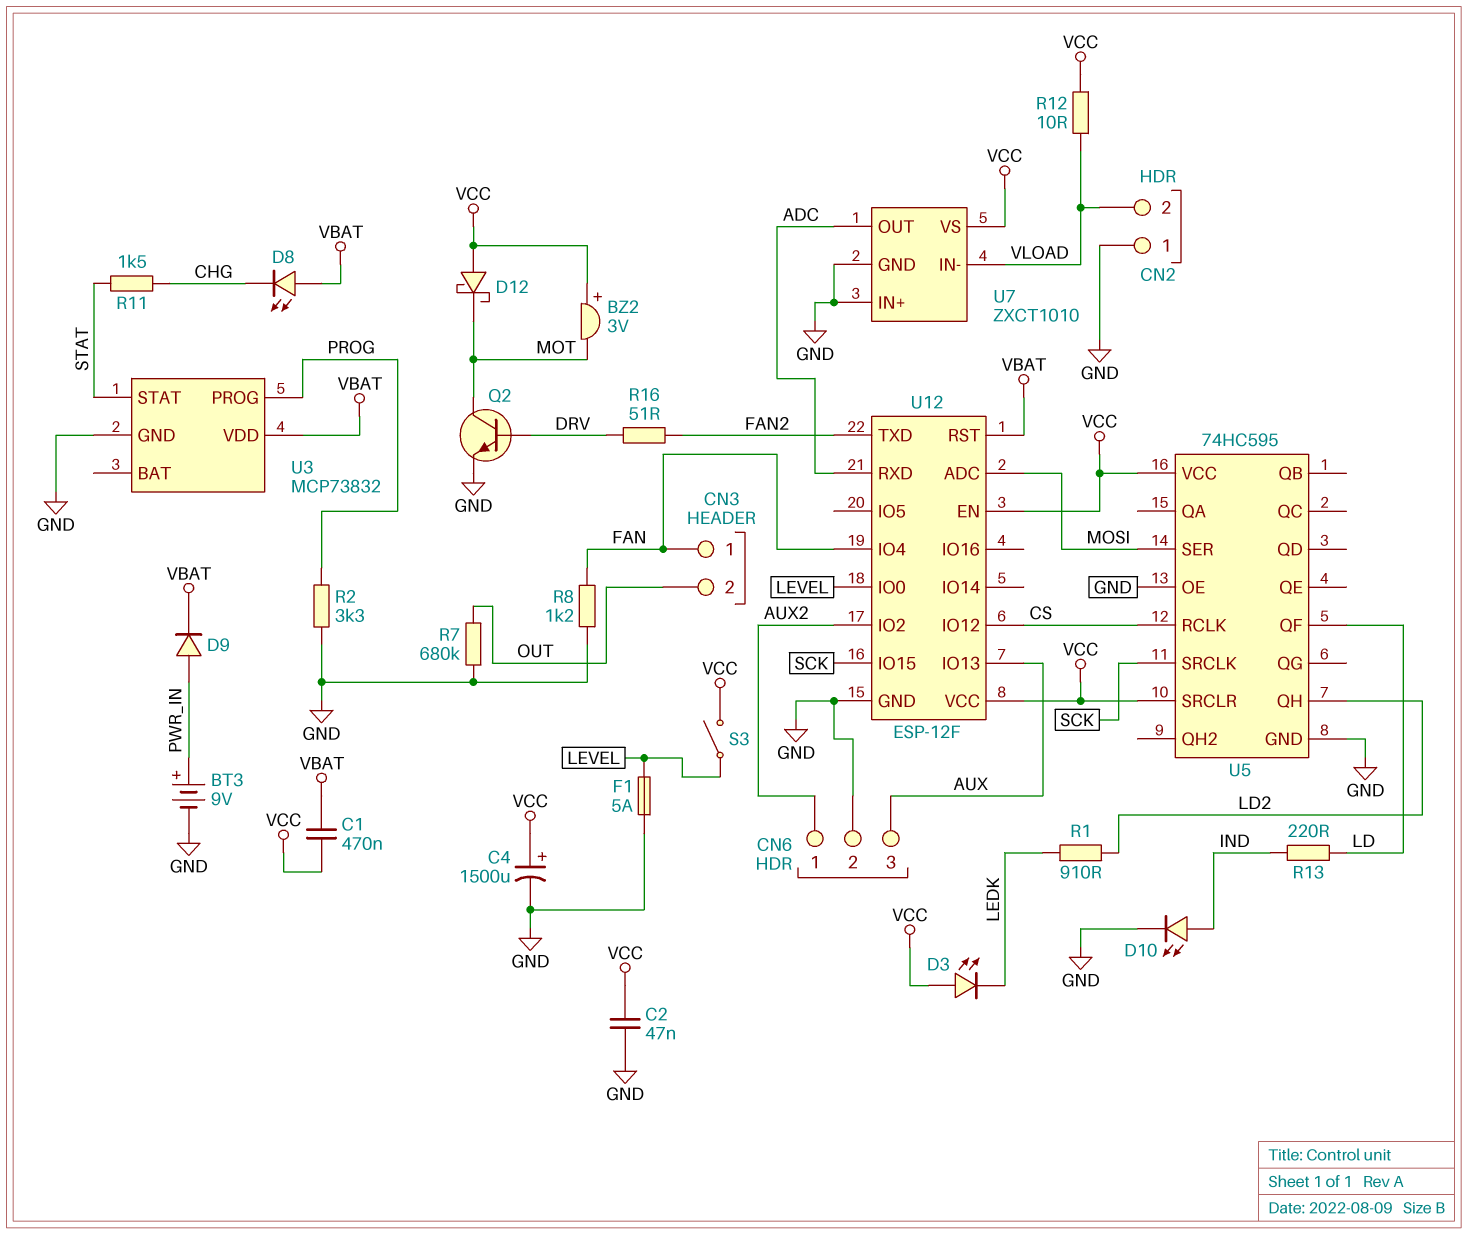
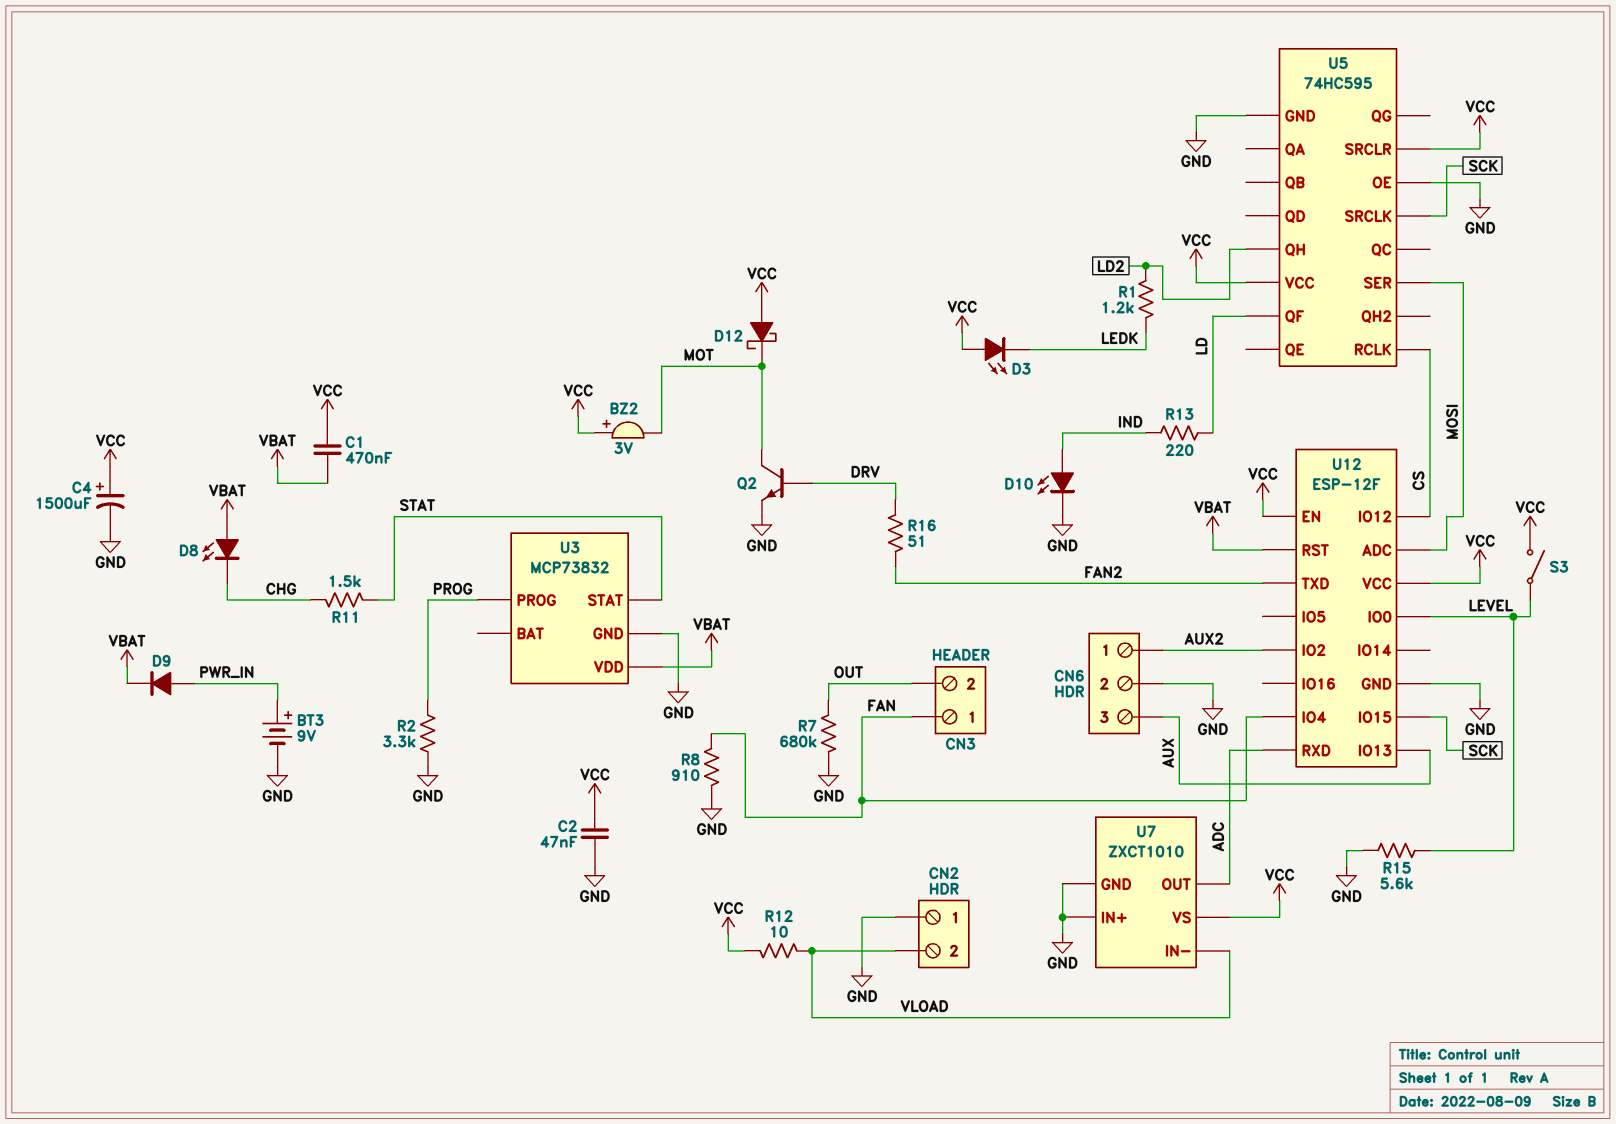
F1: 5A (GND, LEVEL) -> none
R1: 910 (LD2, LEDK) -> 1.2k (LD2, LEDK)
R8: 1.2k (FAN, GND) -> 910 (FAN, GND)
R15: none -> 5.6k (GND, LEVEL)

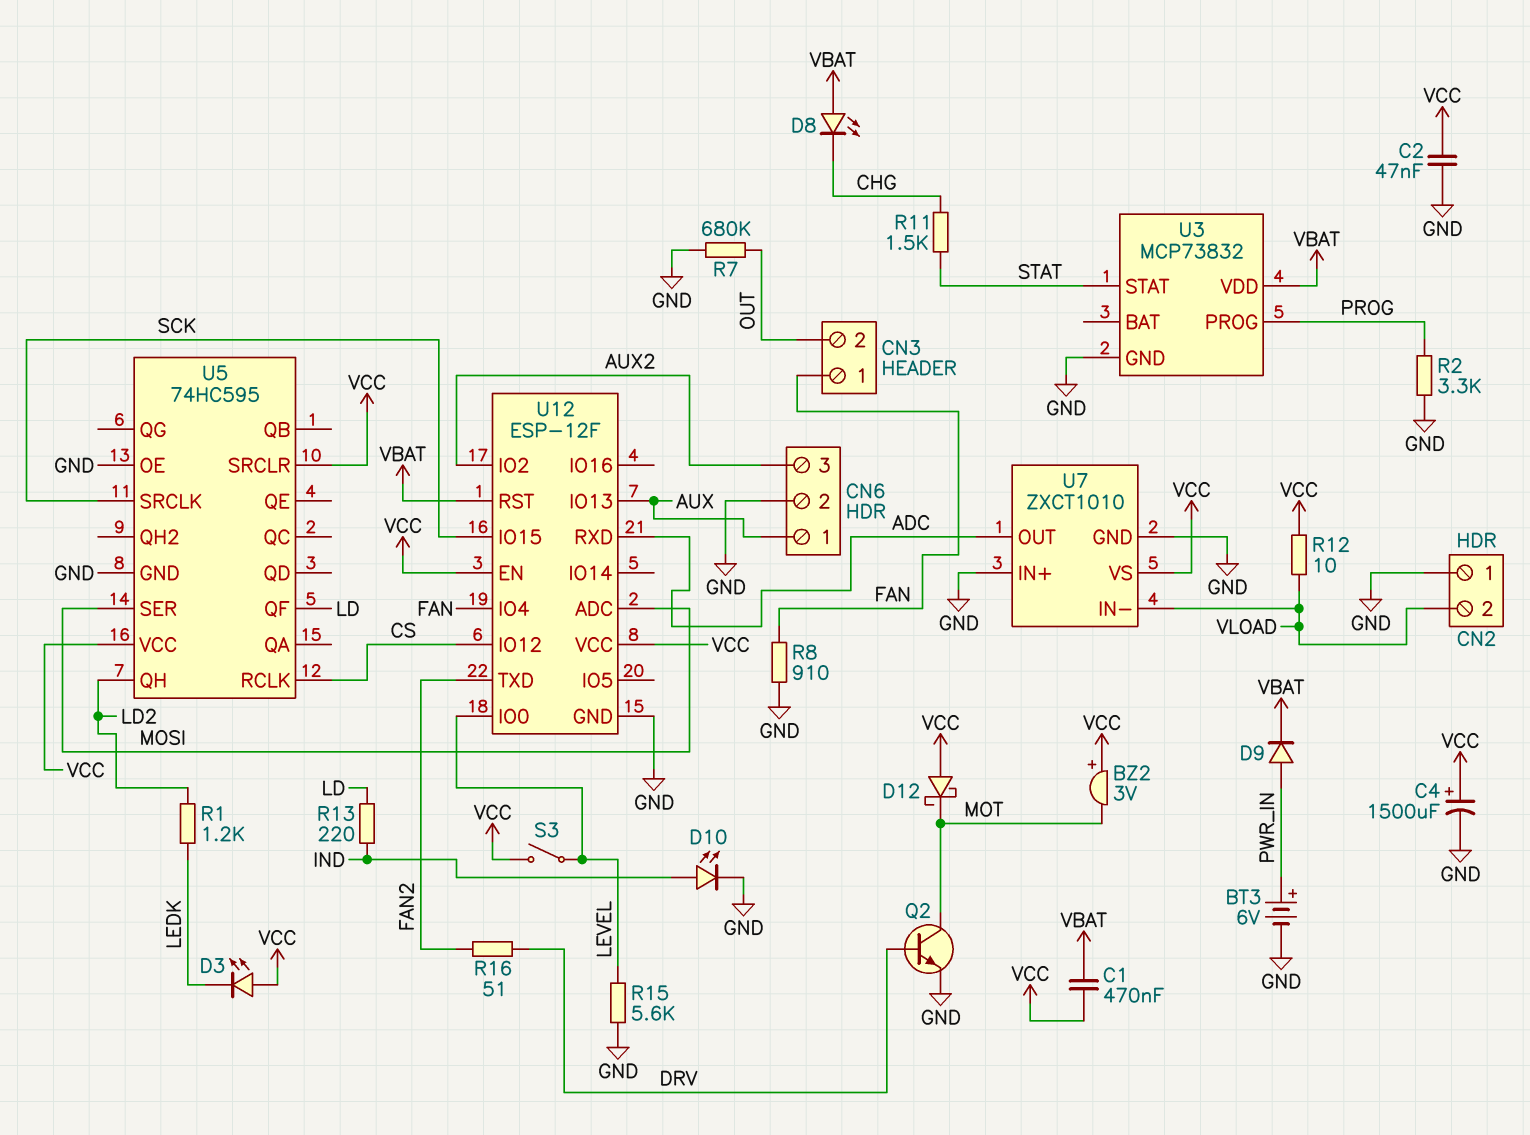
BT3: 9V (plus PWR_IN, minus GND) -> 6V (plus PWR_IN, minus GND)
CN6 pin 1: AUX2 -> AUX
CN6 pin 3: AUX -> AUX2

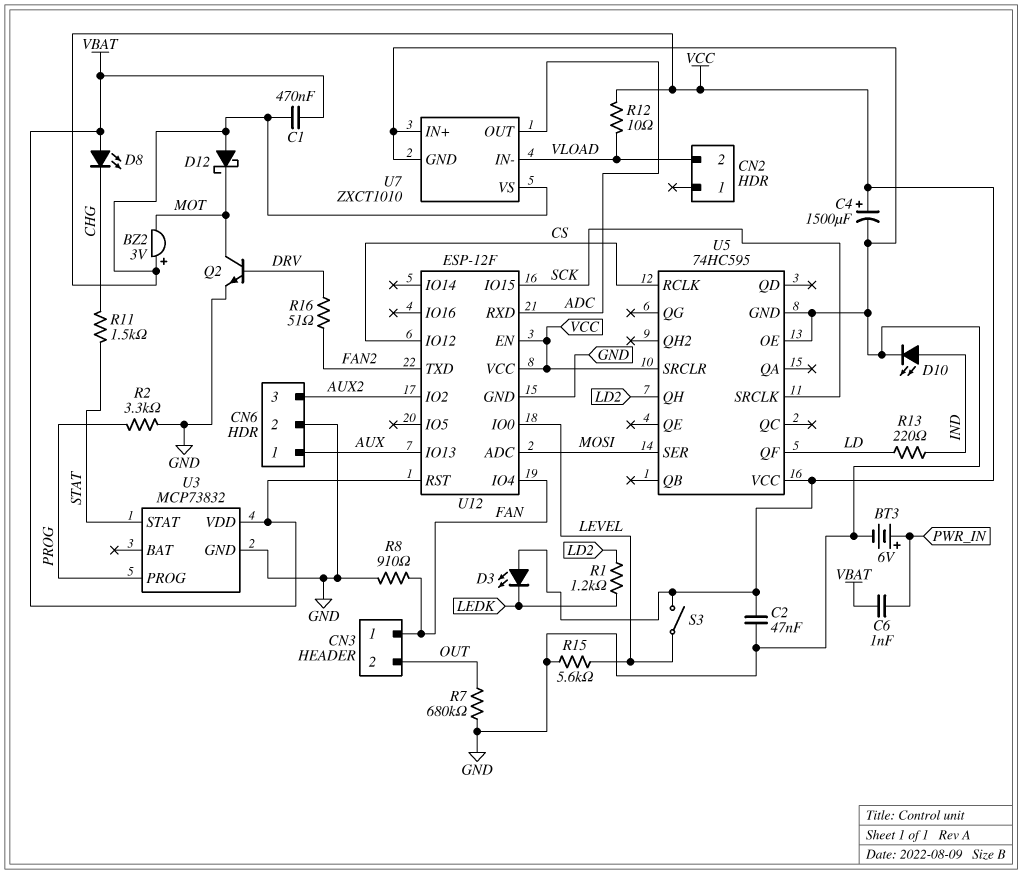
C6: none -> 1nF (PWR_IN, VBAT)
CN2 pin 1: GND -> none
D9: diode (A PWR_IN, K VBAT) -> none

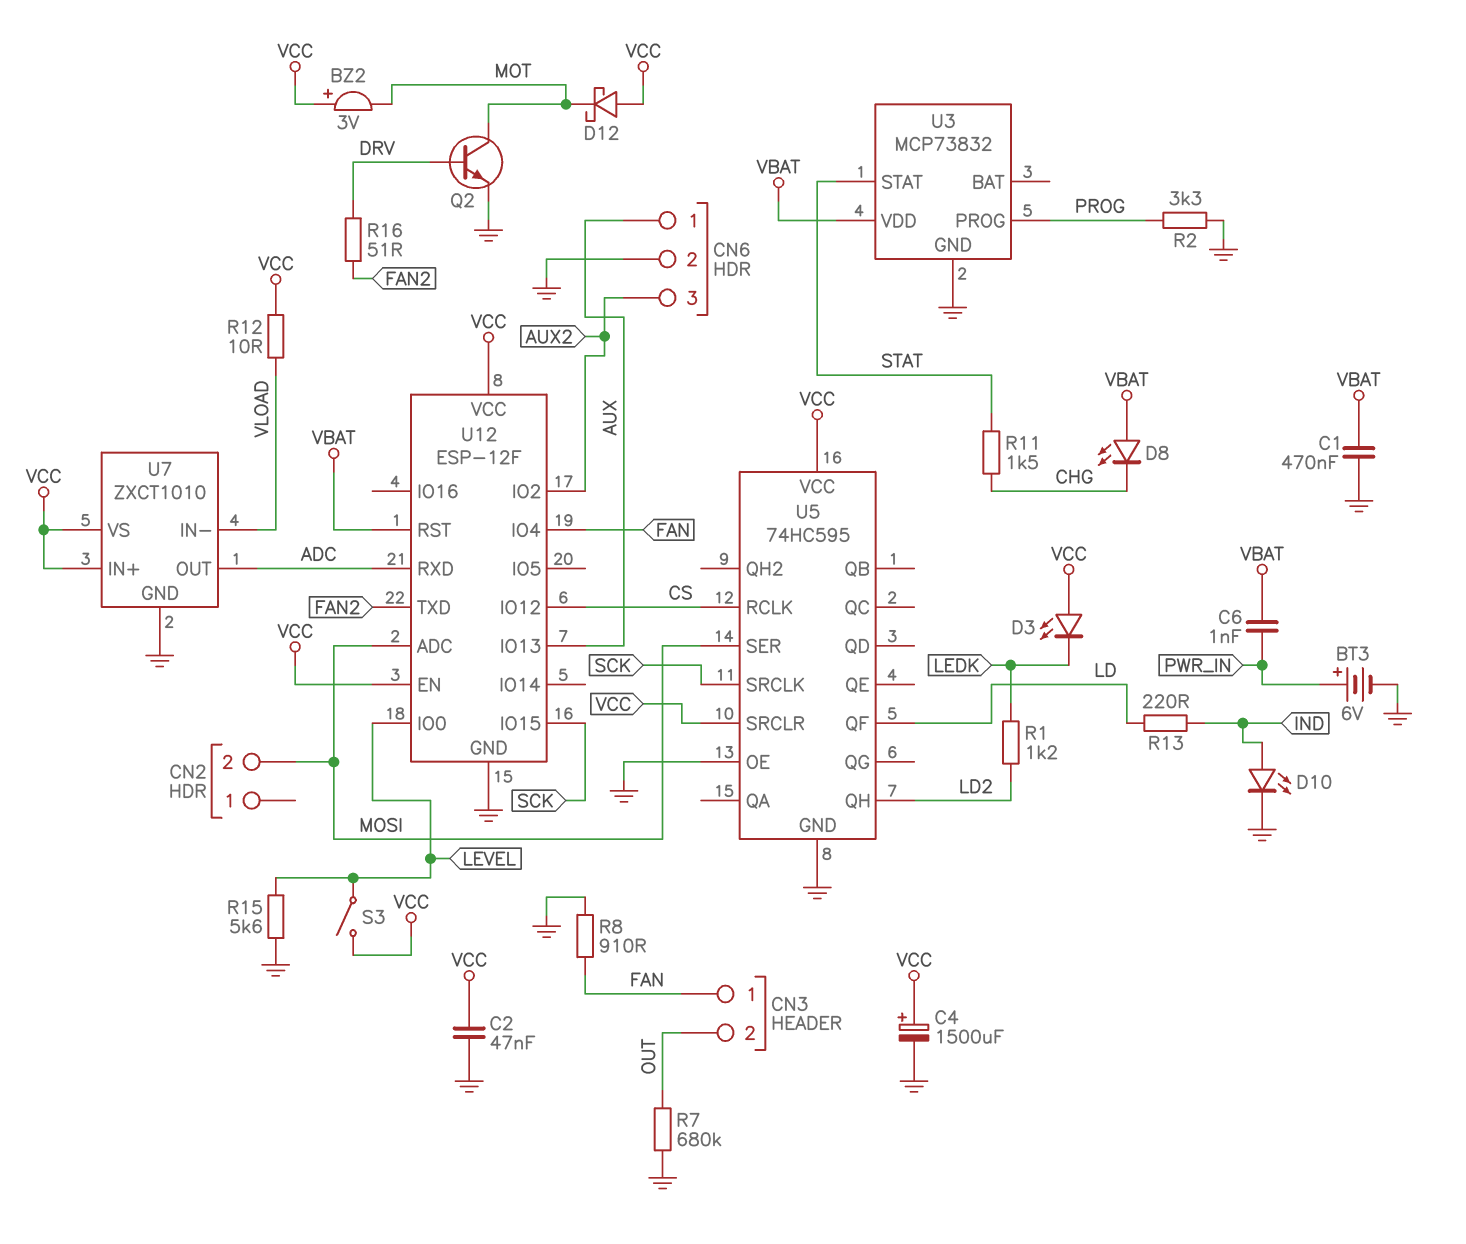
C1: 470nF (VBAT, VCC) -> 470nF (GND, VBAT)
CN2 pin 2: VLOAD -> MOSI
U7 pin IN+: GND -> VCC

